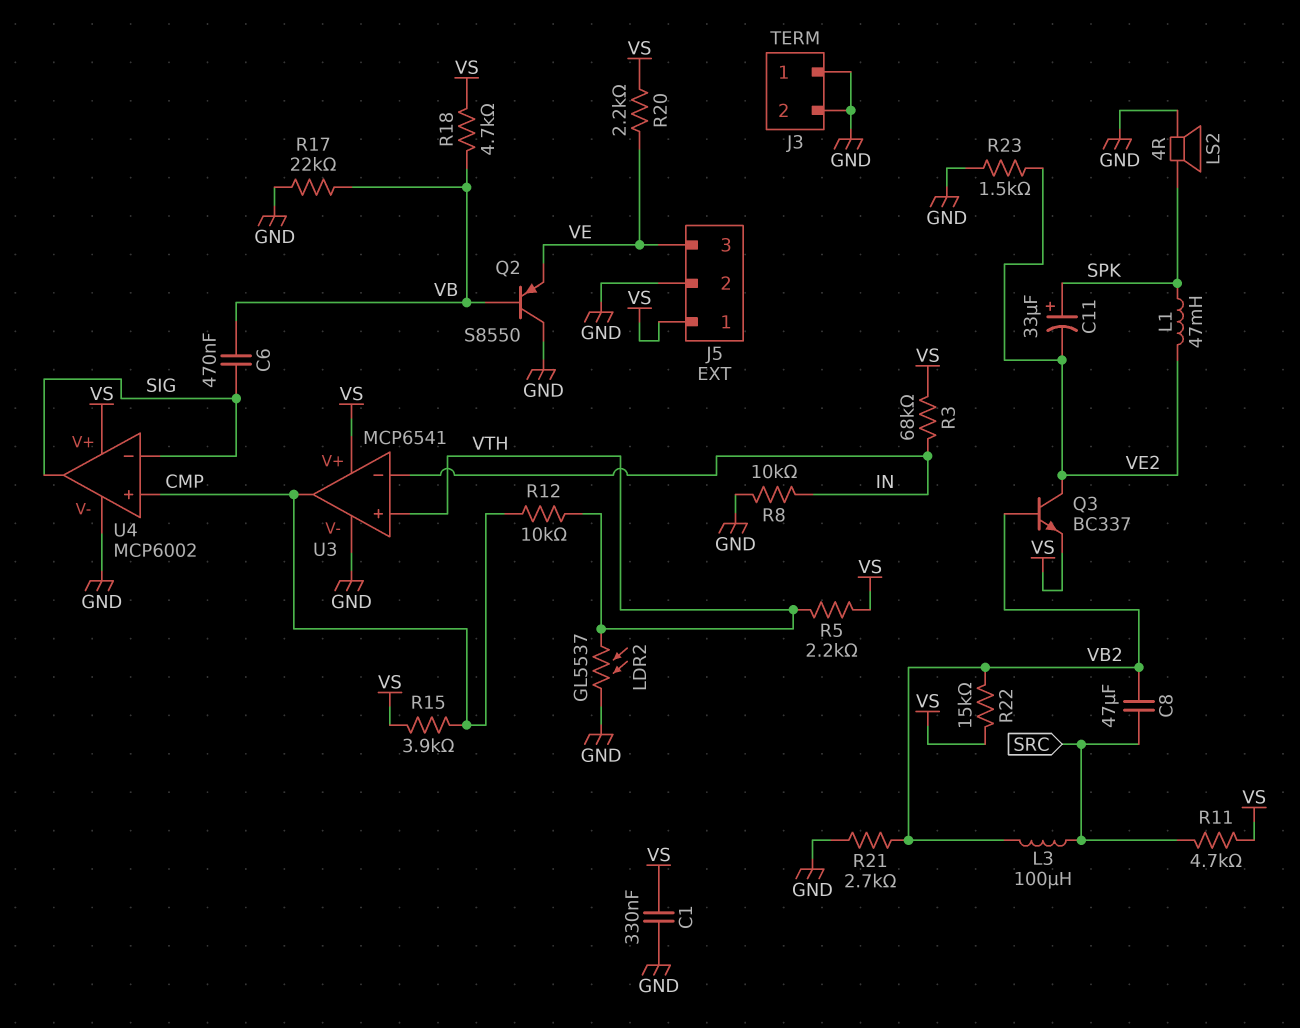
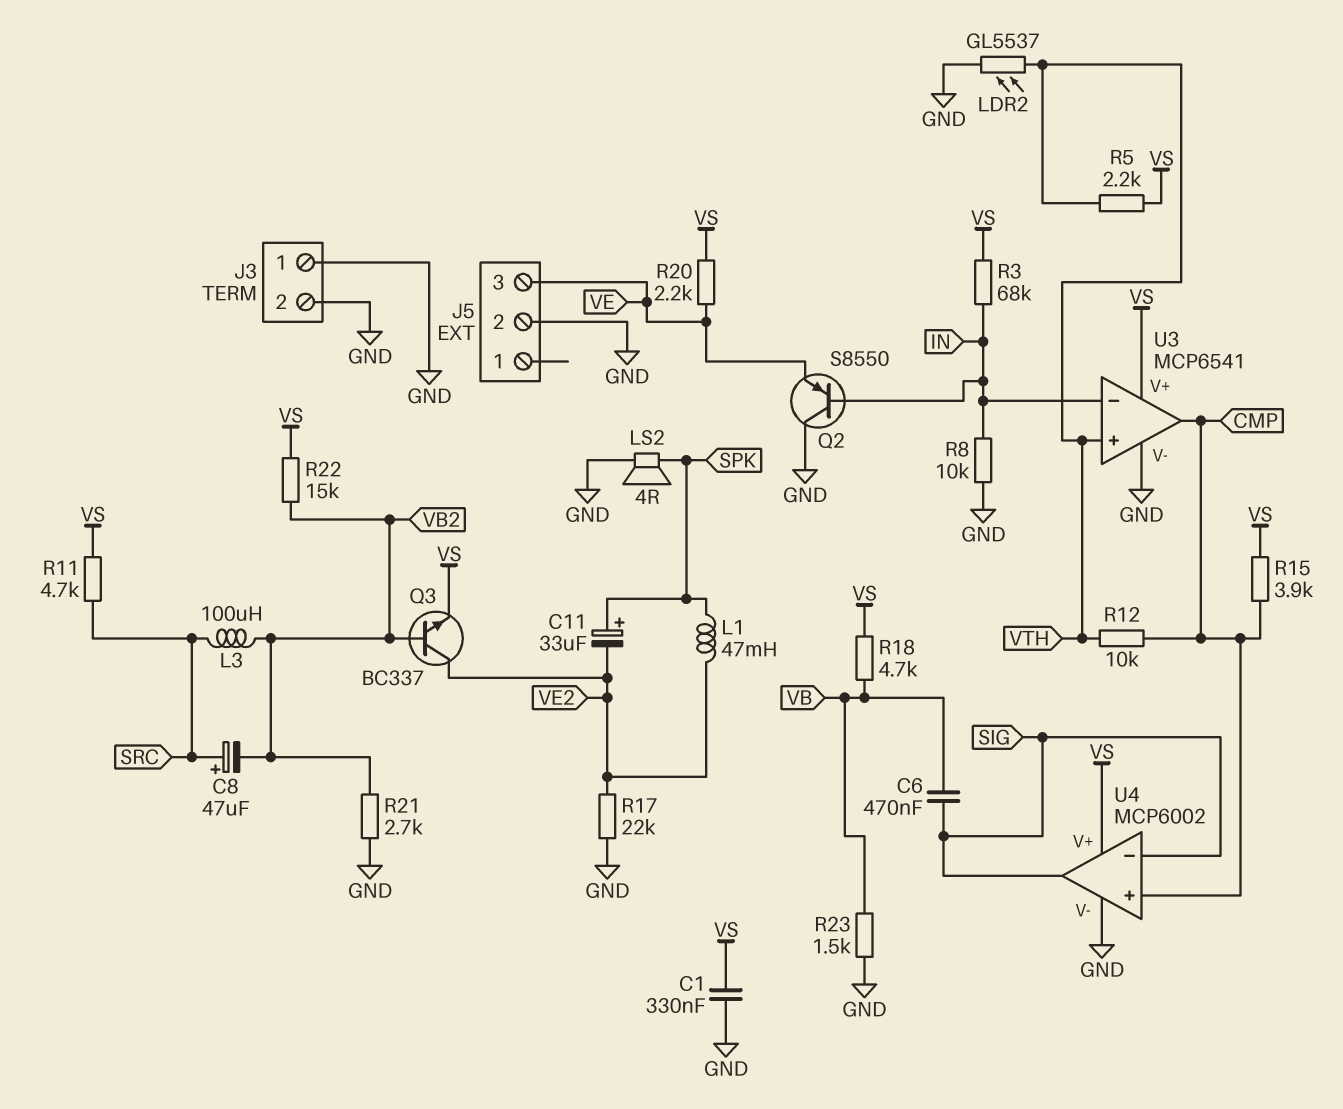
C8: 47uF (SRC, VB2) -> 47uF (plus SRC, minus VB2)
J5 pin 1: VS -> none
Q2: PNP S8550 (B VB, C GND, E VE) -> PNP S8550 (B IN, C GND, E VE)
R17: 22k (GND, VB) -> 22k (GND, VE2)
R23: 1.5k (GND, VE2) -> 1.5k (GND, VB)

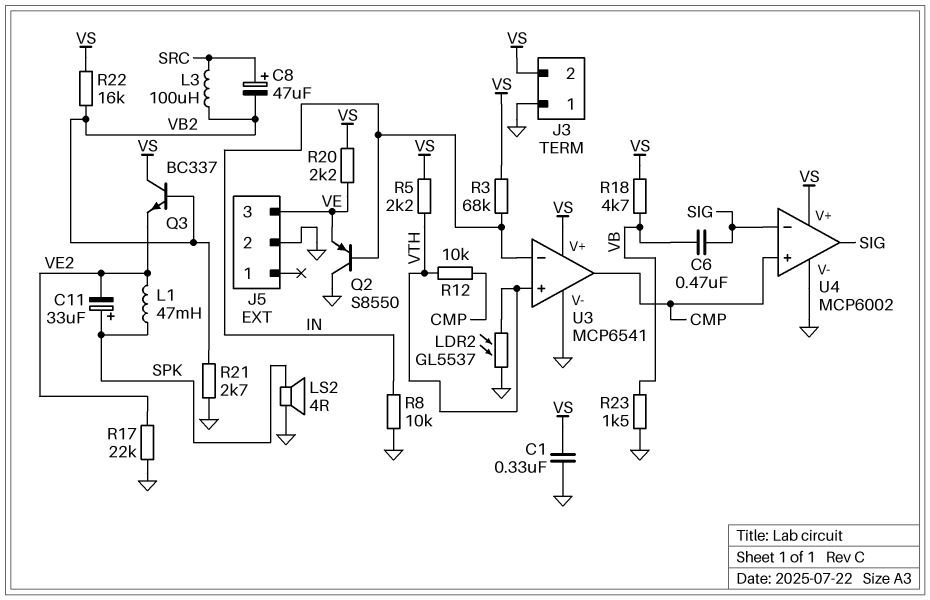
J3 pin 2: GND -> VS
Q3: NPN BC337 (B VB2, C VE2, E VS) -> NPN BC337 (B VB2, C VS, E VE2)
R11: 4.7k (SRC, VS) -> none
R15: 3.9k (CMP, VS) -> none
R22: 15k (VB2, VS) -> 16k (VB2, VS)

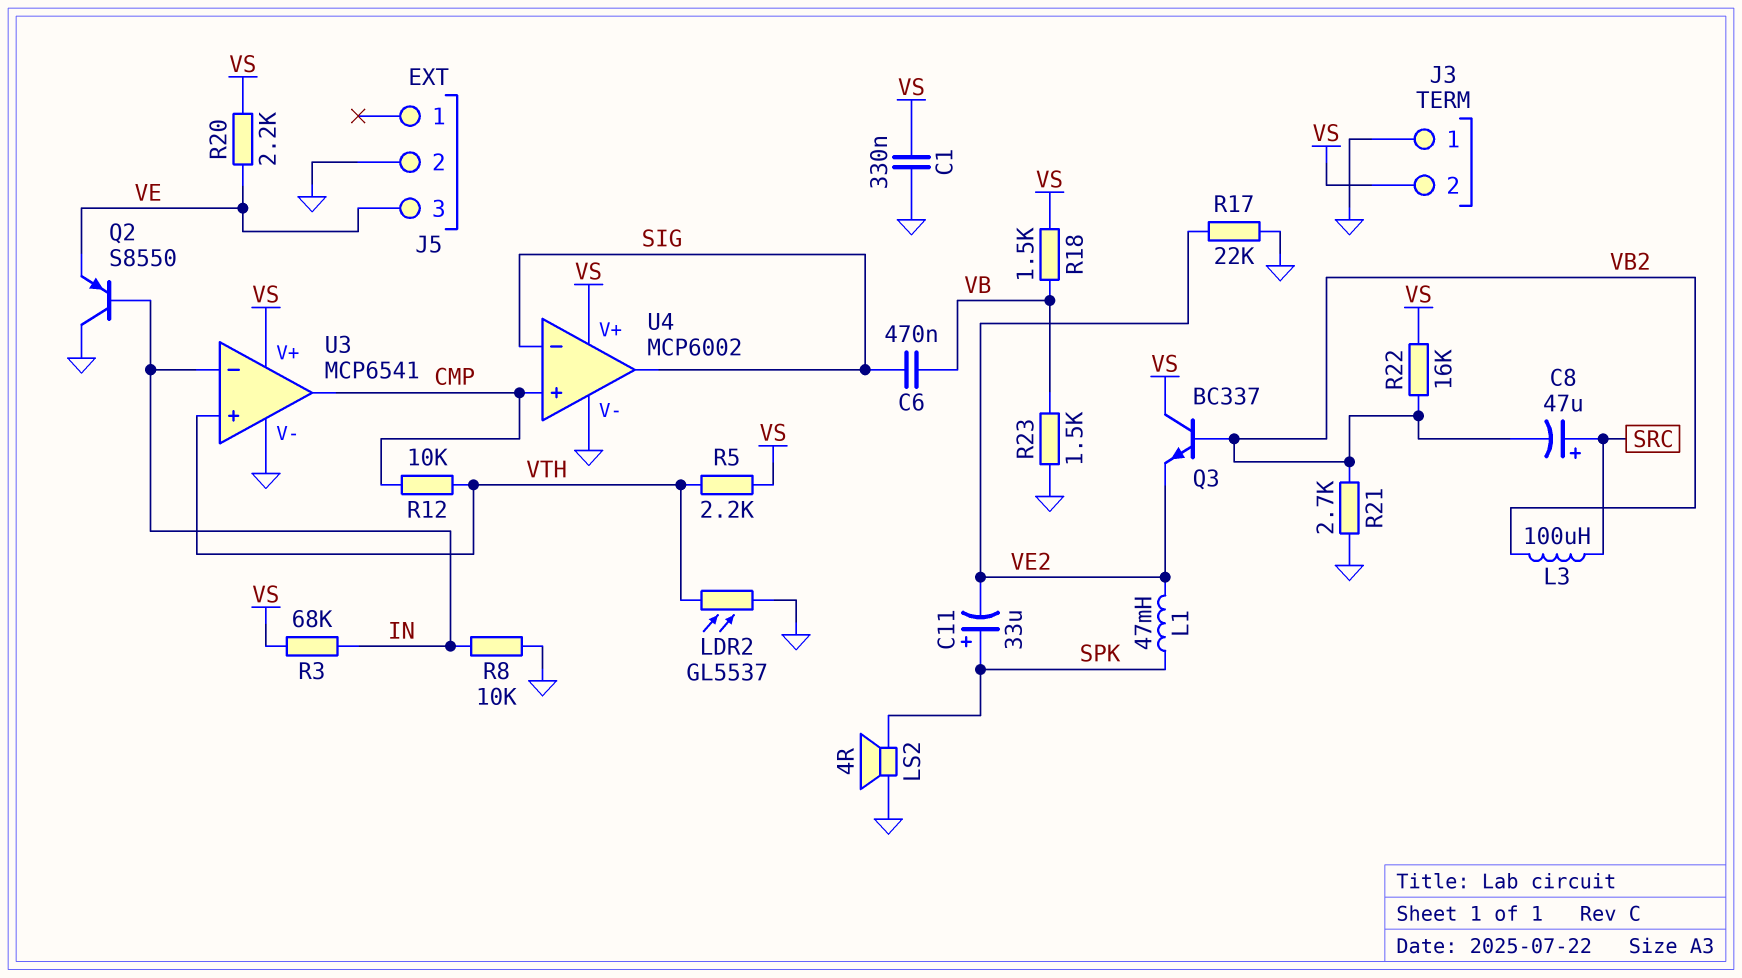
R18: 4.7k (VB, VS) -> 1.5k (VB, VS)

